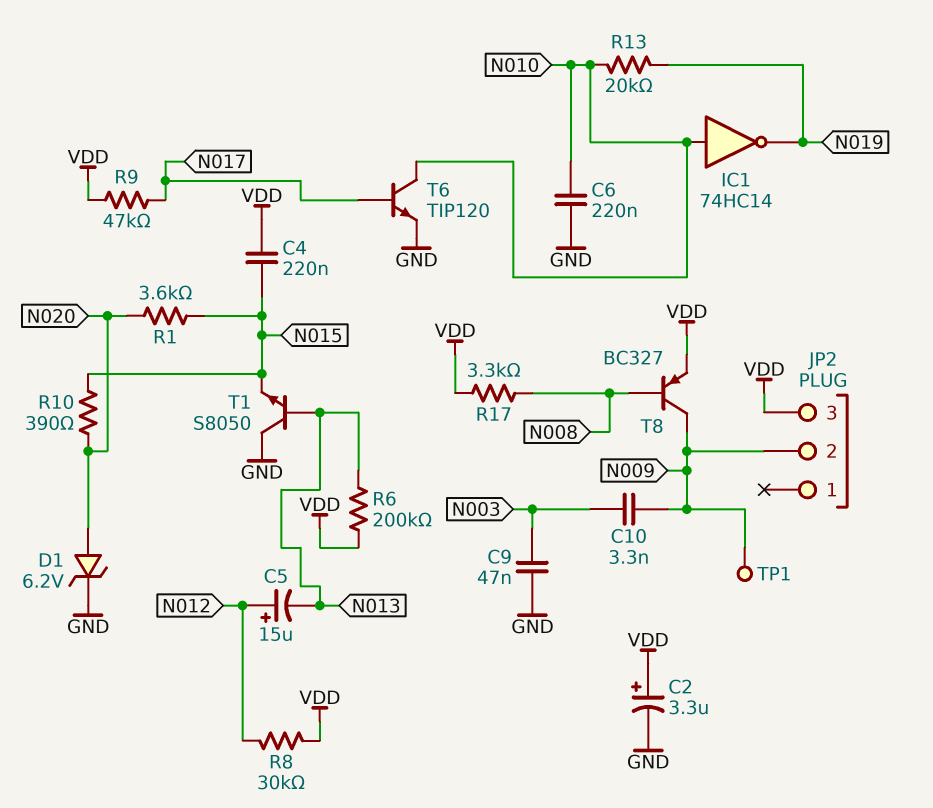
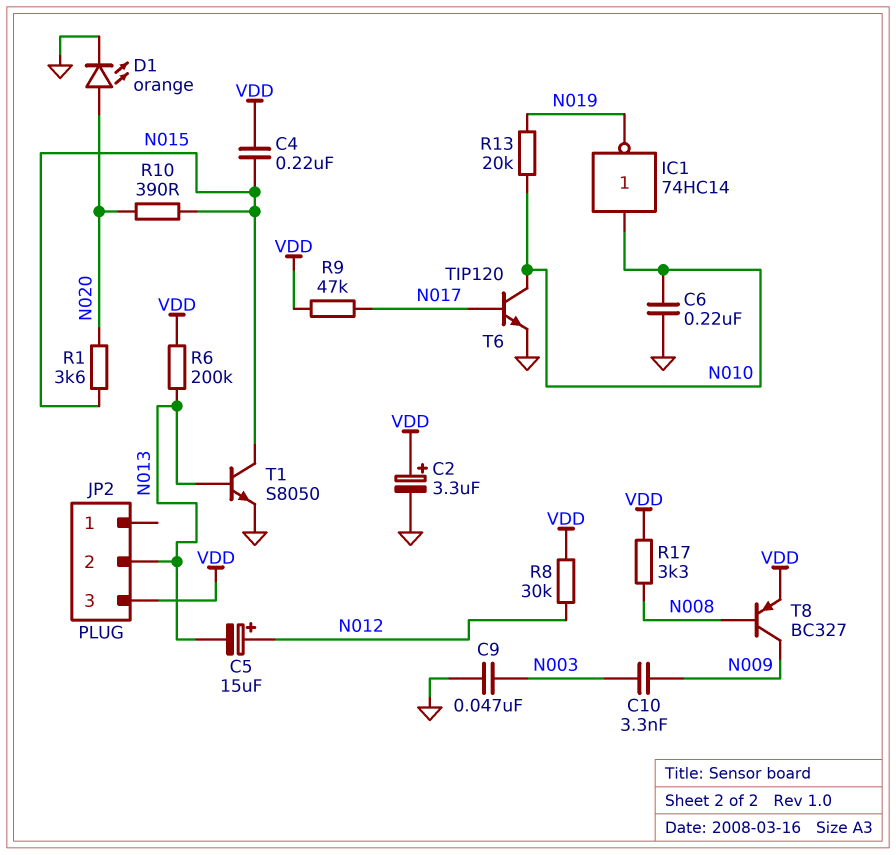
D1: zener 6.2V (A N020, K GND) -> LED orange (A N020, K GND)
JP2 pin 2: N009 -> N013
T1: NPN S8050 (B N013, C GND, E N015) -> NPN S8050 (B N013, C N015, E GND)
TP1: test point (N009) -> none

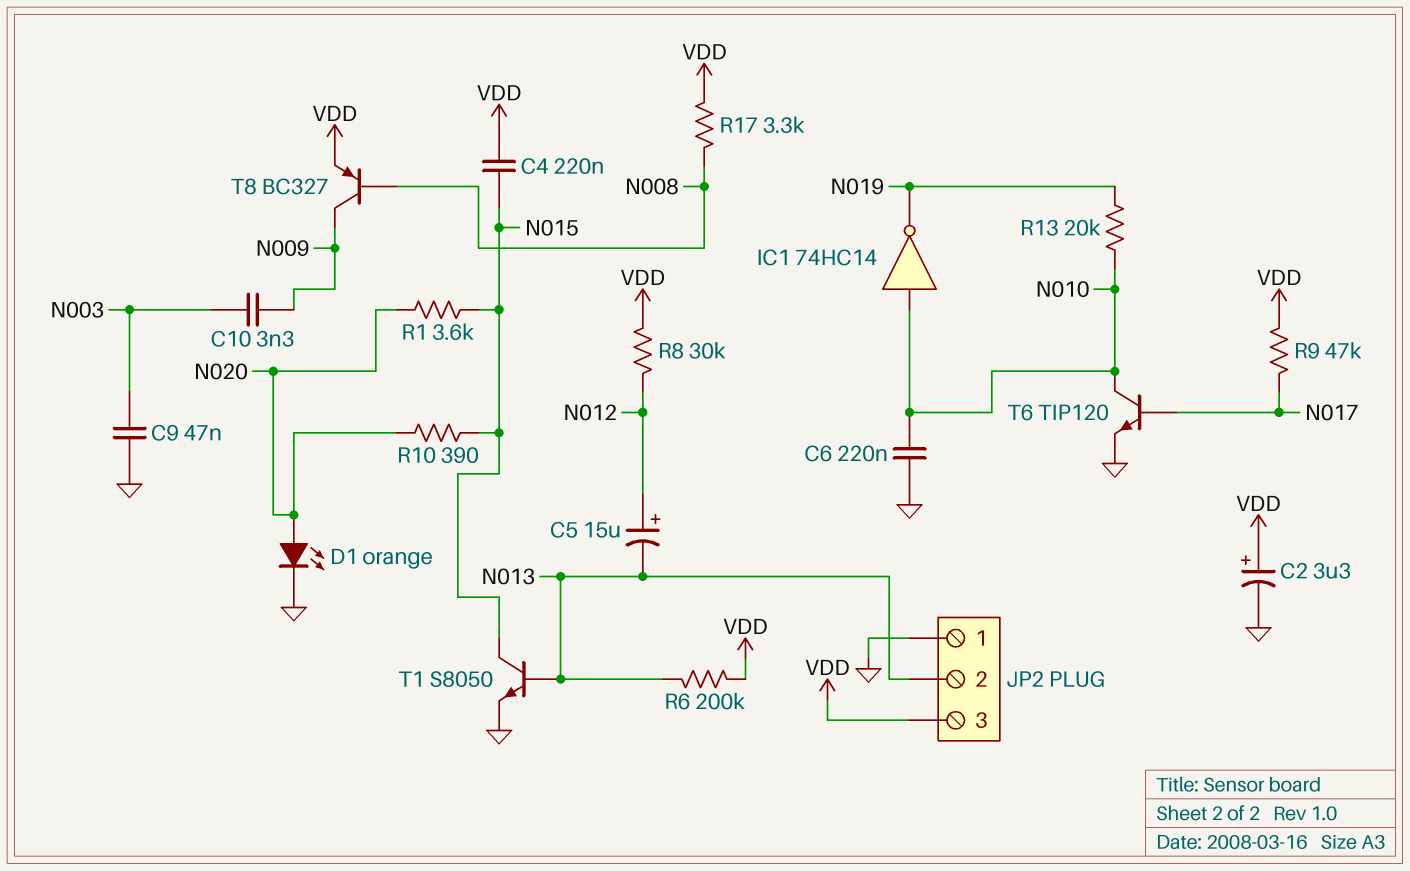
JP2 pin 1: none -> GND

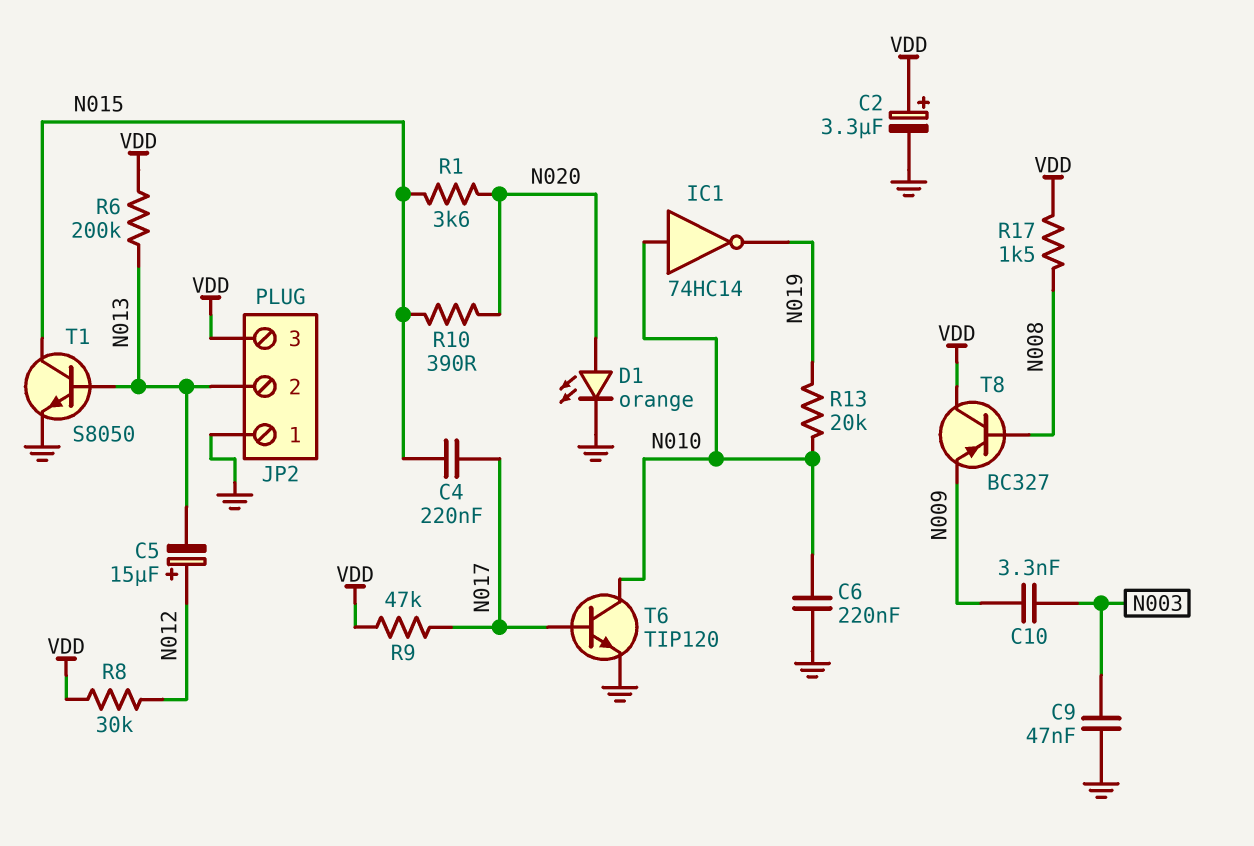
C4: 220nF (N015, VDD) -> 220nF (N015, N017)
R17: 3.3k (N008, VDD) -> 1.5k (N008, VDD)
T8: PNP BC327 (B N008, C N009, E VDD) -> PNP BC327 (B N008, C VDD, E N009)

